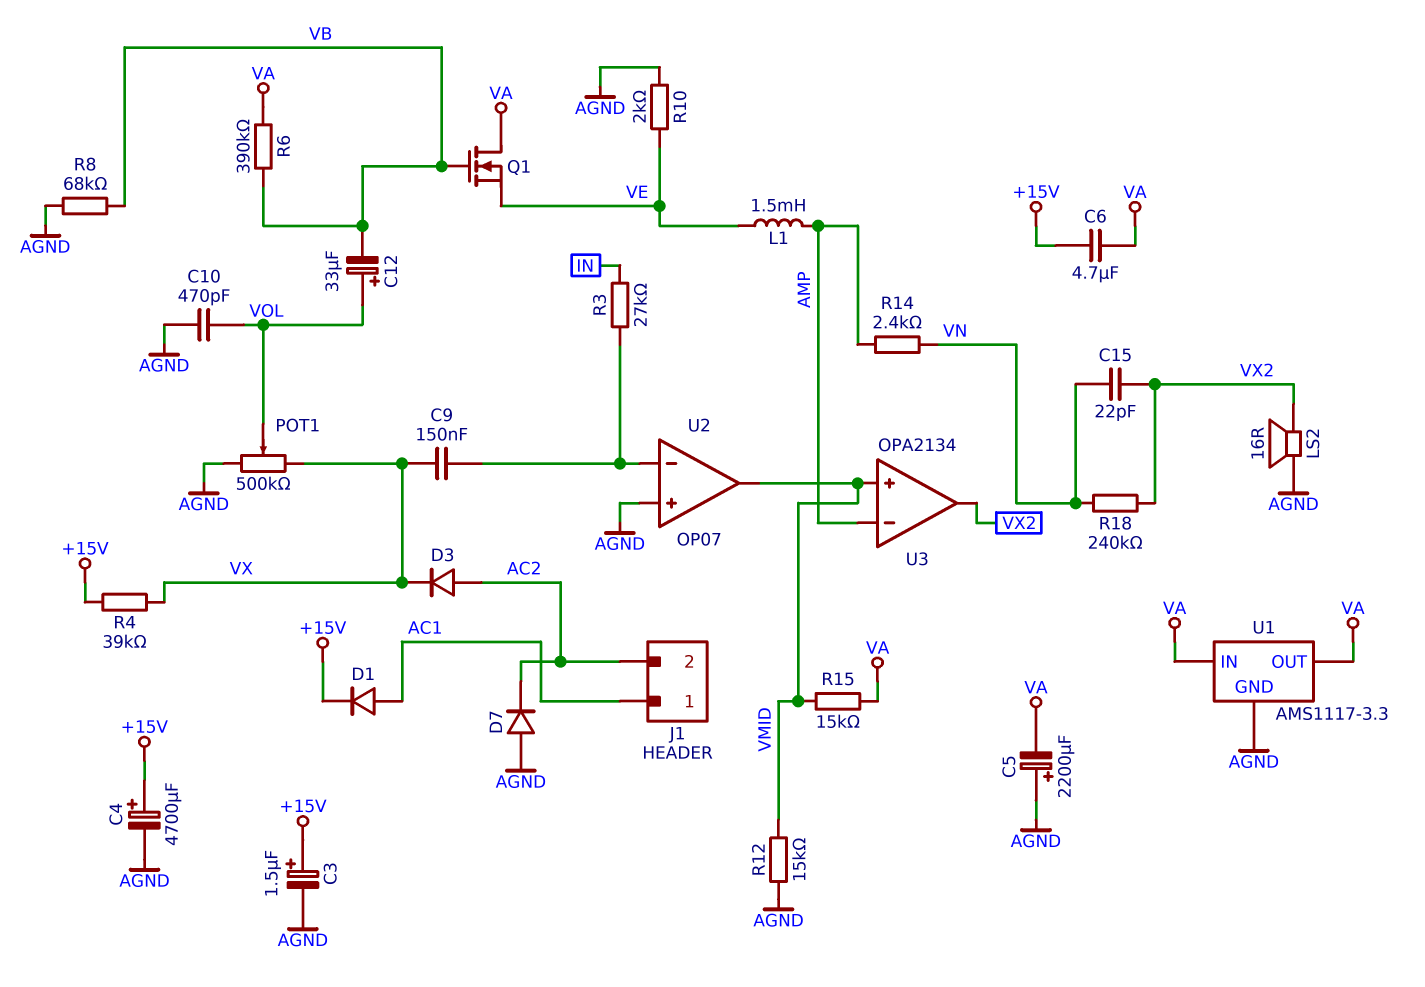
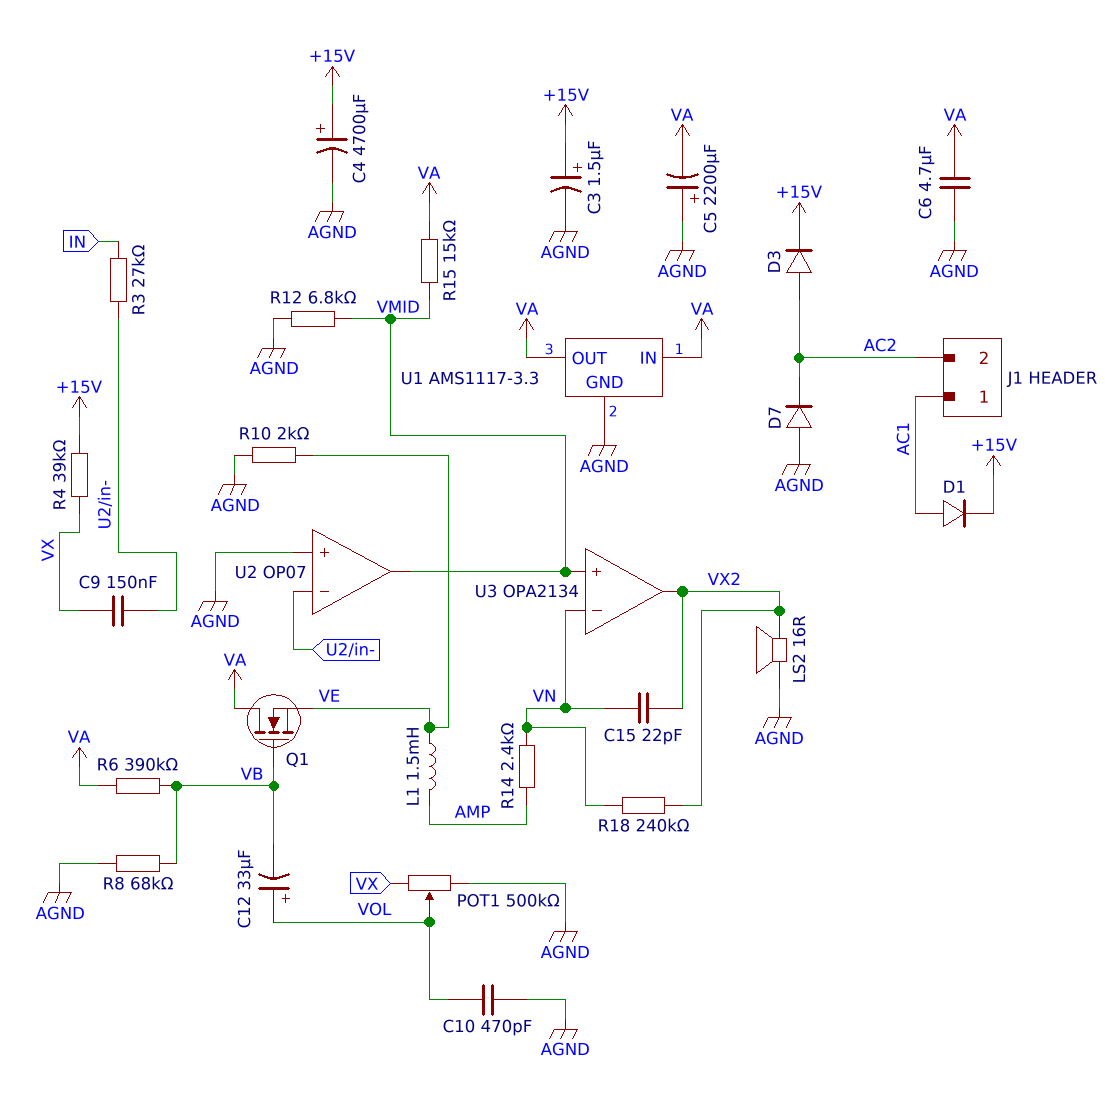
C6: 4.7uF (+15V, VA) -> 4.7uF (AGND, VA)
D3: diode (A AC2, K VX) -> diode (A AC2, K +15V)
R12: 15k (AGND, VMID) -> 6.8k (AGND, VMID)
U3 pin in-: AMP -> VN

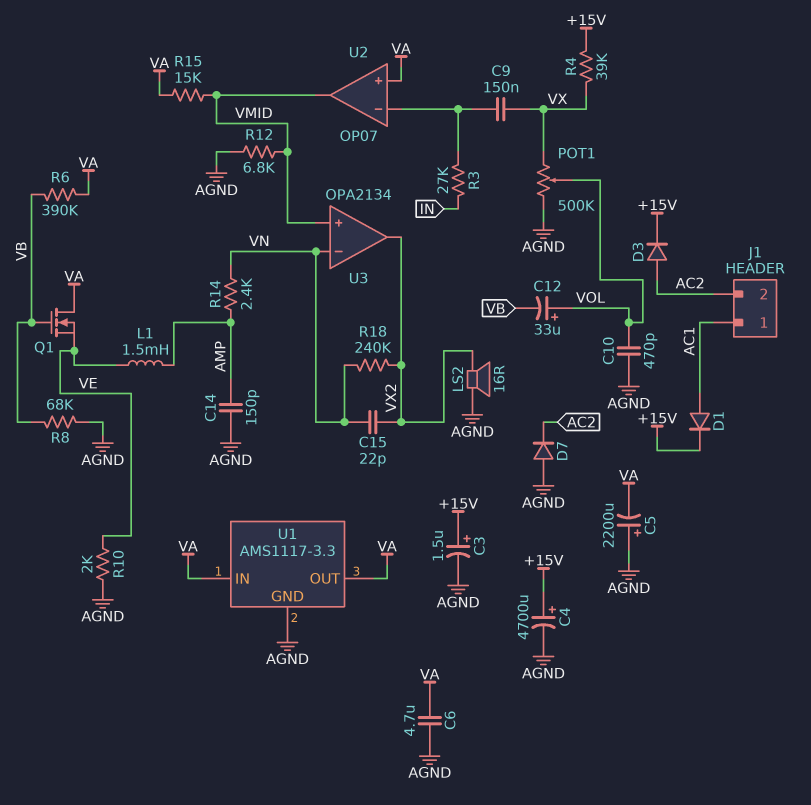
C14: none -> 150pF (AGND, AMP)
U2 pin in+: AGND -> VA

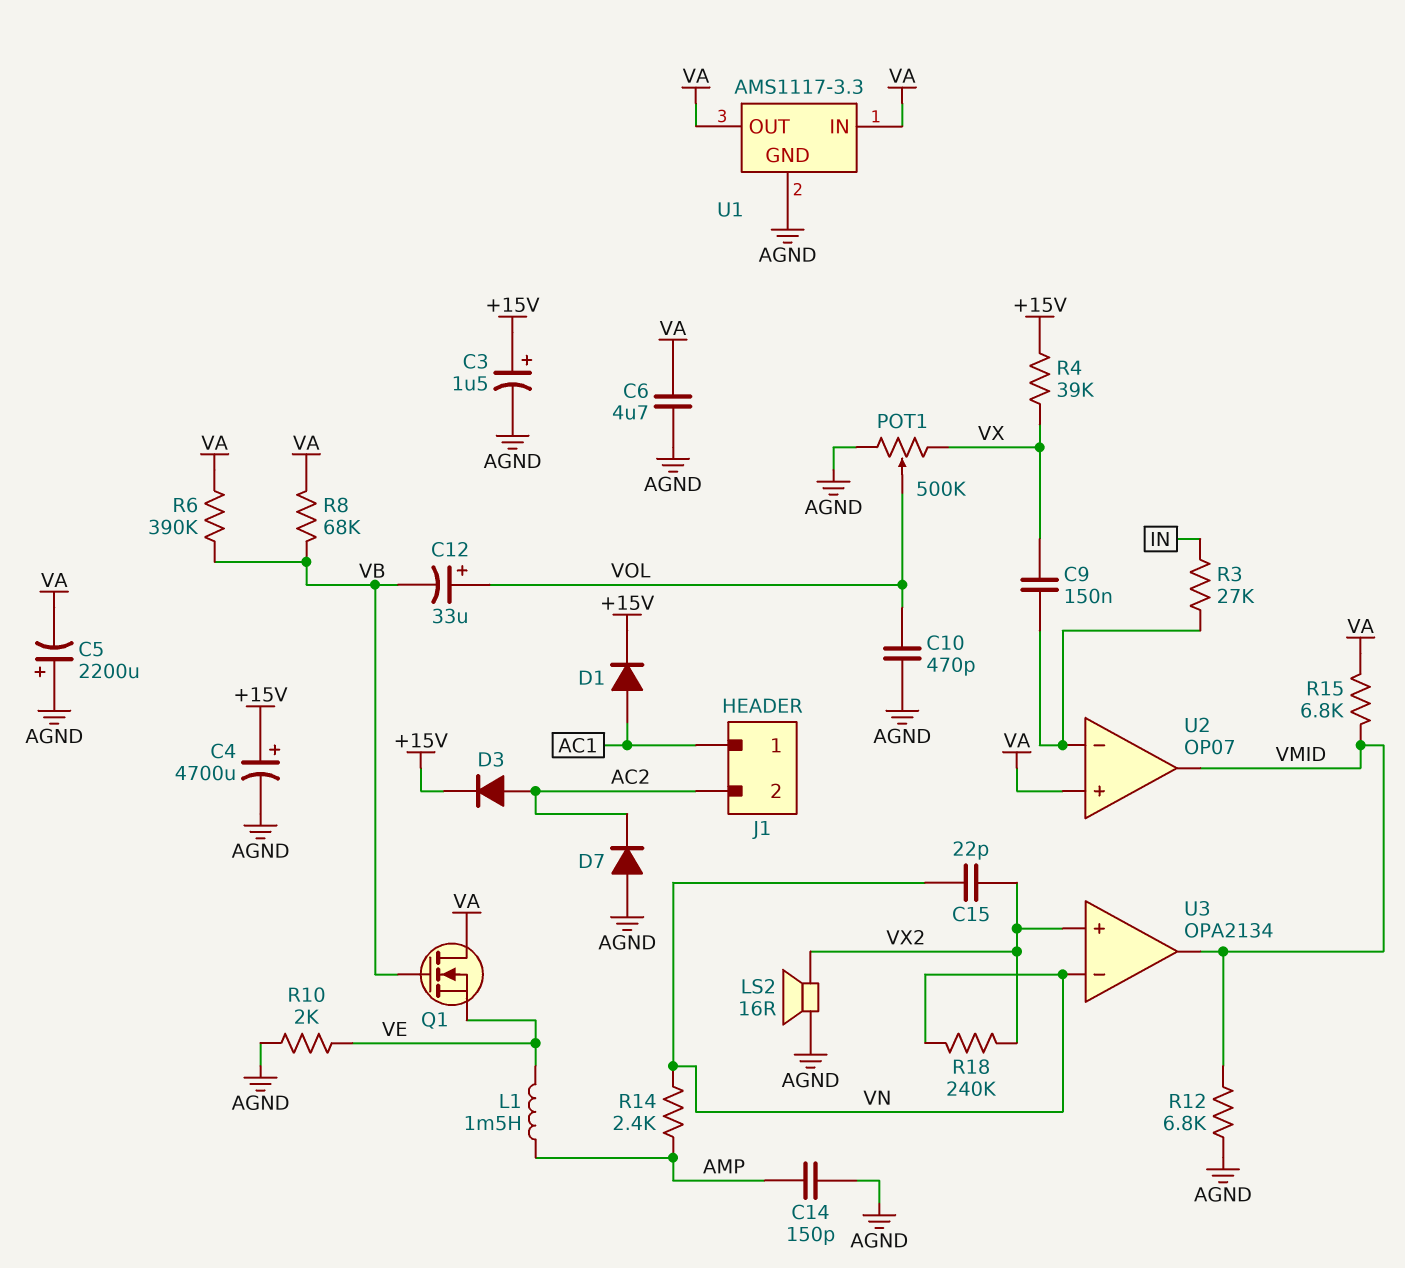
R8: 68k (AGND, VB) -> 68k (VA, VB)
R15: 15k (VA, VMID) -> 6.8k (VA, VMID)
U3 pin in+: VMID -> VX2
U3 pin out: VX2 -> VMID

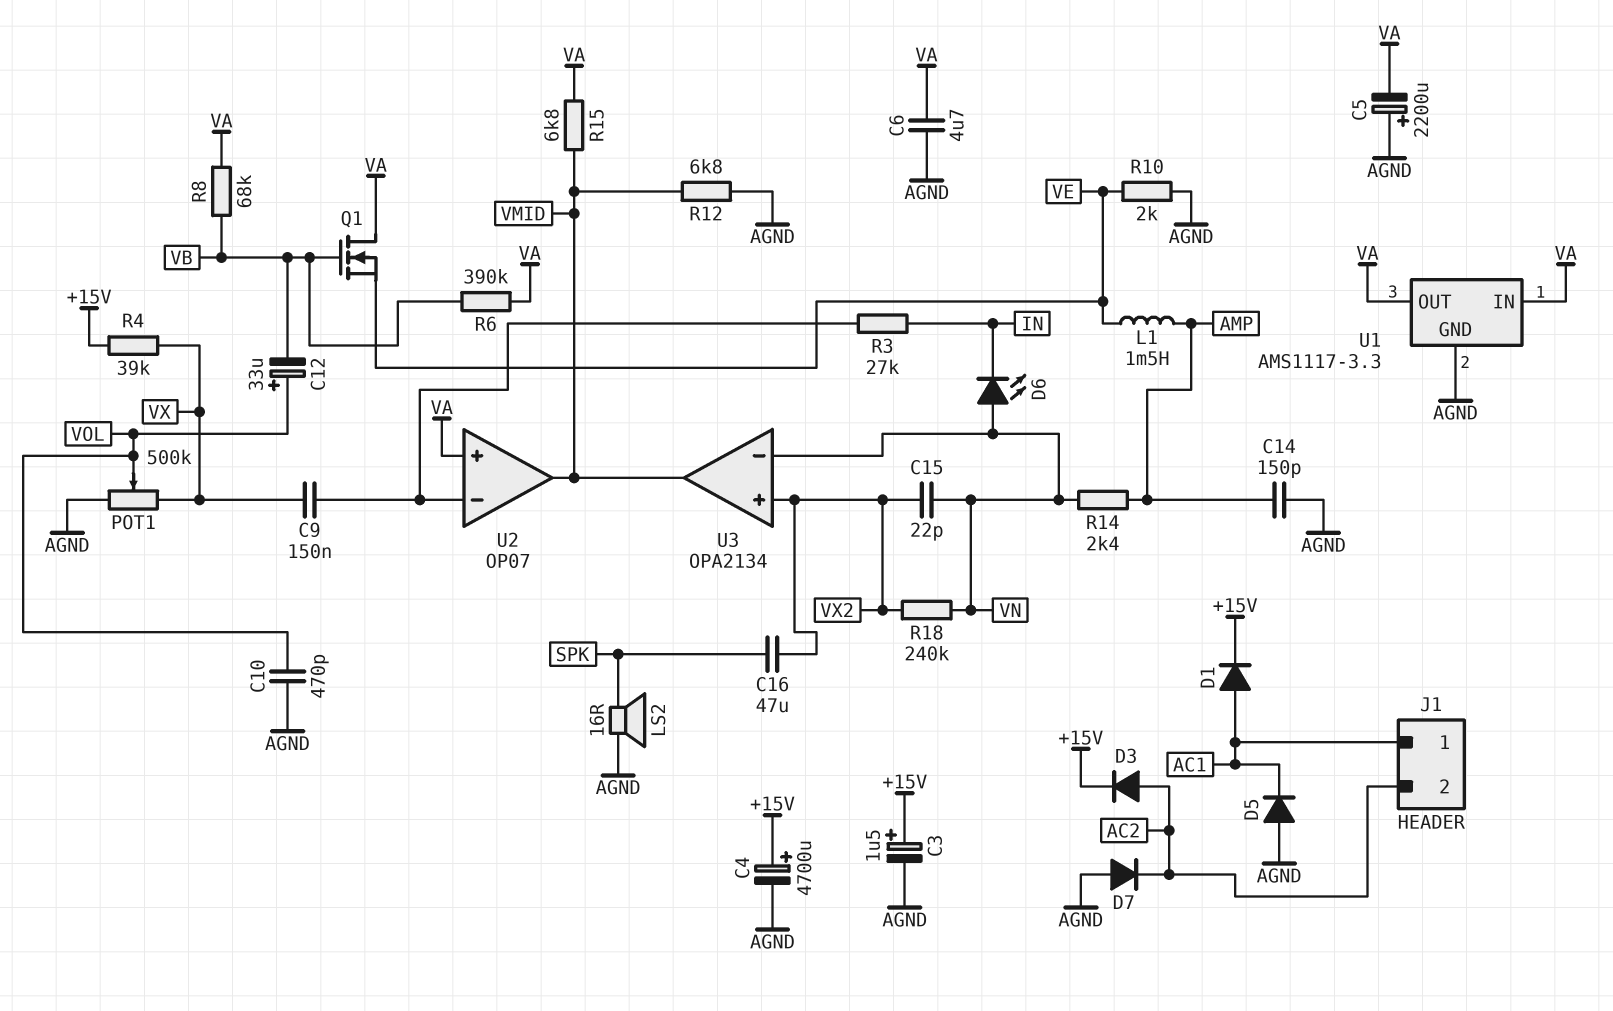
C16: none -> 47uF (SPK, VX2)
D5: none -> diode (A AGND, K AC1)
D6: none -> LED (A VN, K IN)
LS2: speaker 16R (AGND, VX2) -> speaker 16R (AGND, SPK)

